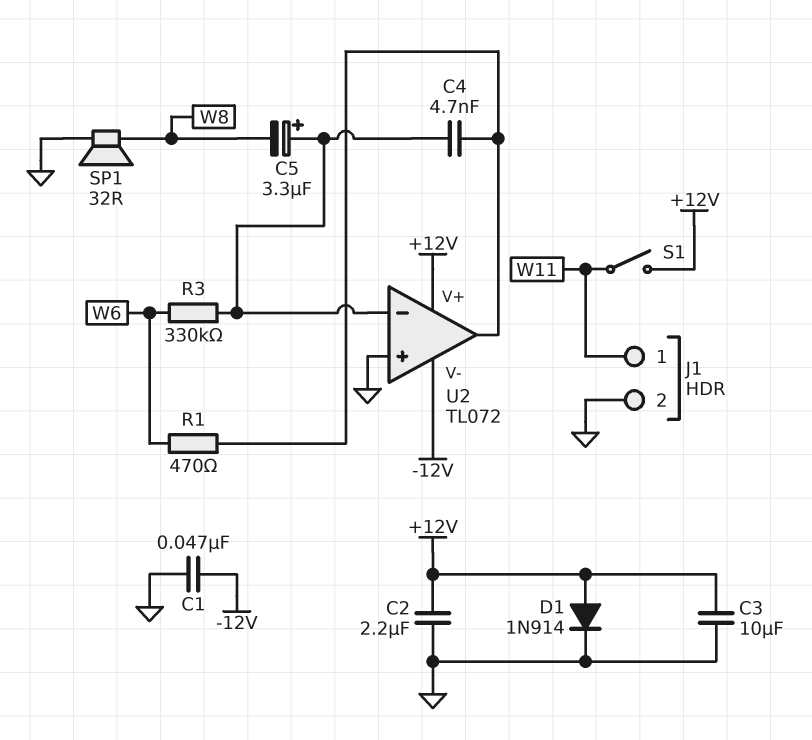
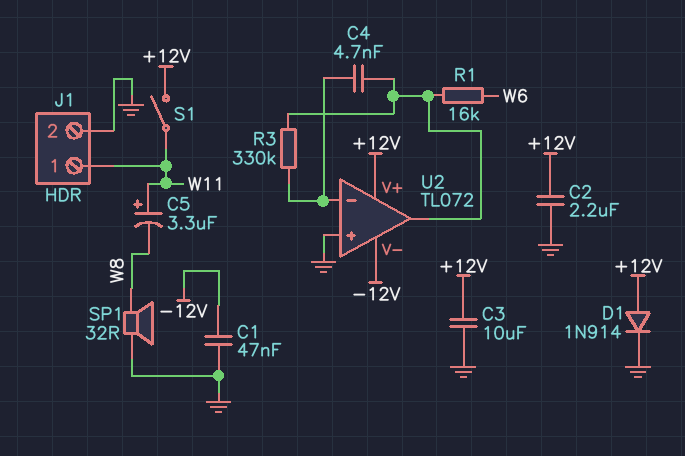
C5: 3.3uF (plus U2/in-, minus W8) -> 3.3uF (plus W11, minus W8)
R1: 470 (U2/out, W6) -> 16k (U2/out, W6)
R3: 330k (U2/in-, W6) -> 330k (U2/in-, U2/out)

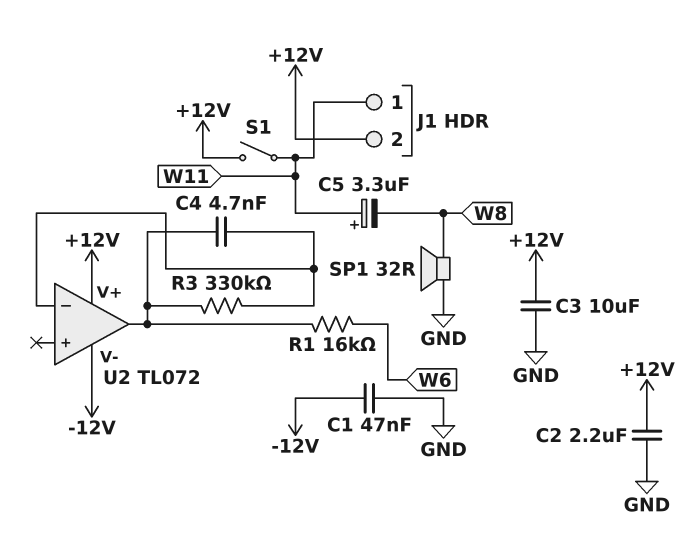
D1: diode 1N914 (A +12V, K GND) -> none
J1 pin 2: GND -> +12V
U2 pin in+: GND -> none

